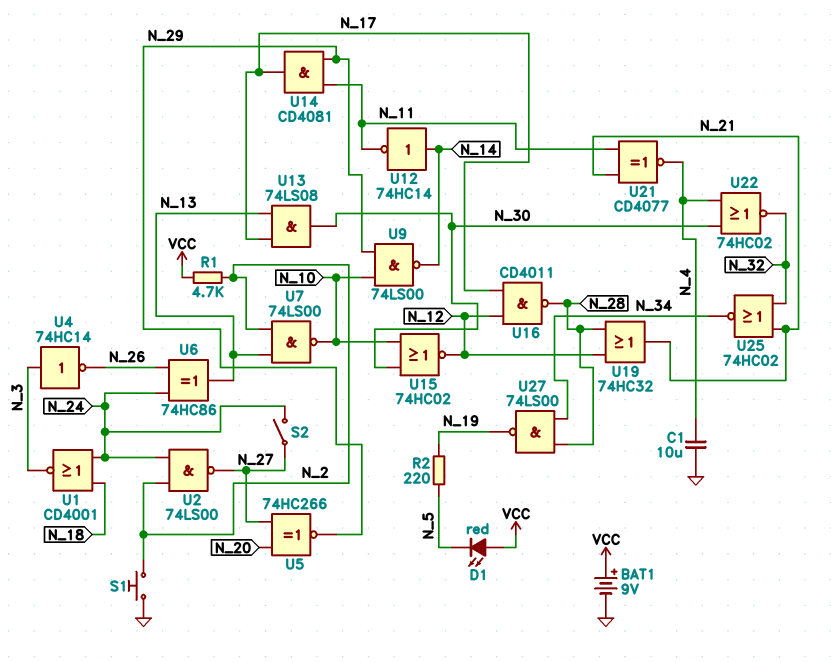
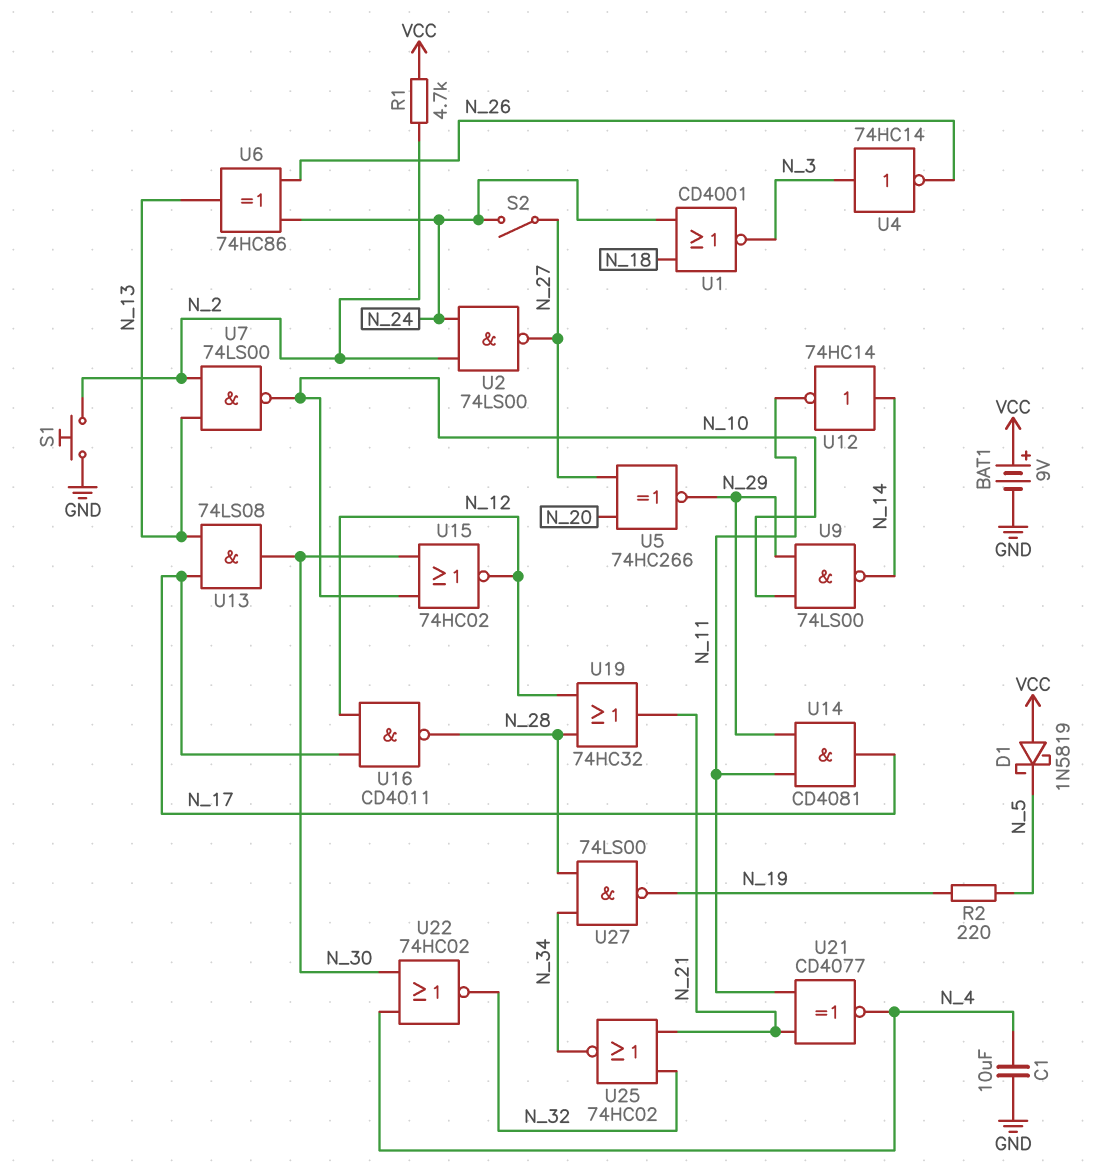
D1: LED red (A VCC, K N_5) -> schottky 1N5819 (A VCC, K N_5)

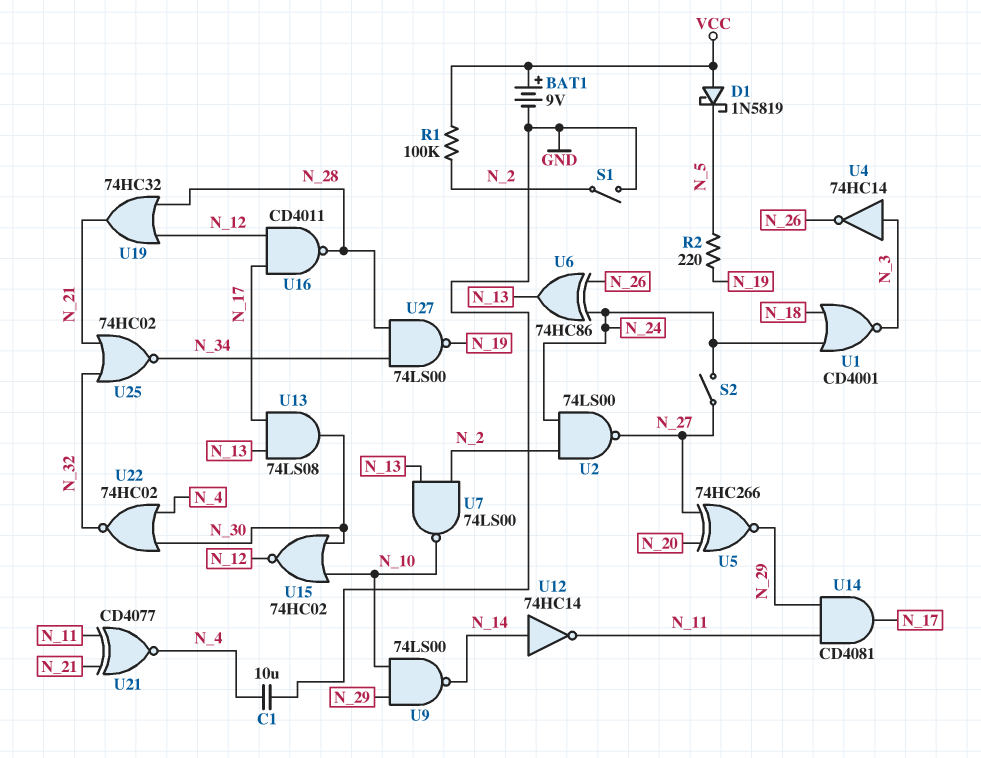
R1: 4.7k (N_2, VCC) -> 100k (N_2, VCC)
S1: button (GND, N_2) -> switch (GND, N_2)

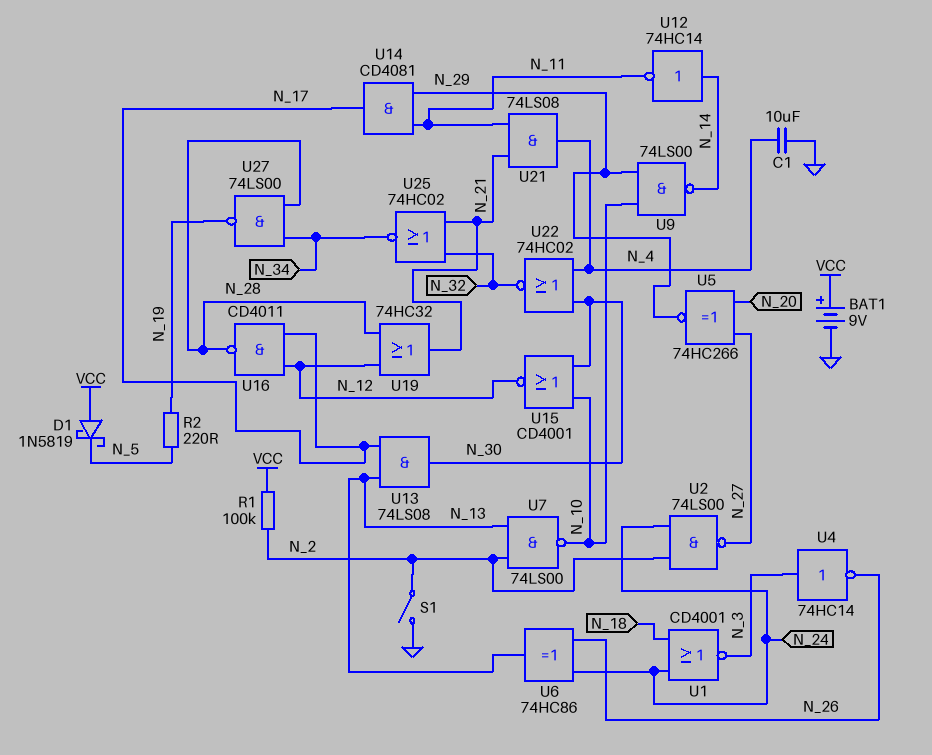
S2: switch (N_24, N_27) -> none
U15: NOR 74HC02 (in N_10, in N_30, out N_12) -> NOR CD4001 (in N_10, in N_30, out N_12)
U21: XNOR CD4077 (in N_11, in N_21, out N_4) -> AND 74LS08 (in N_11, in N_21, out N_4)

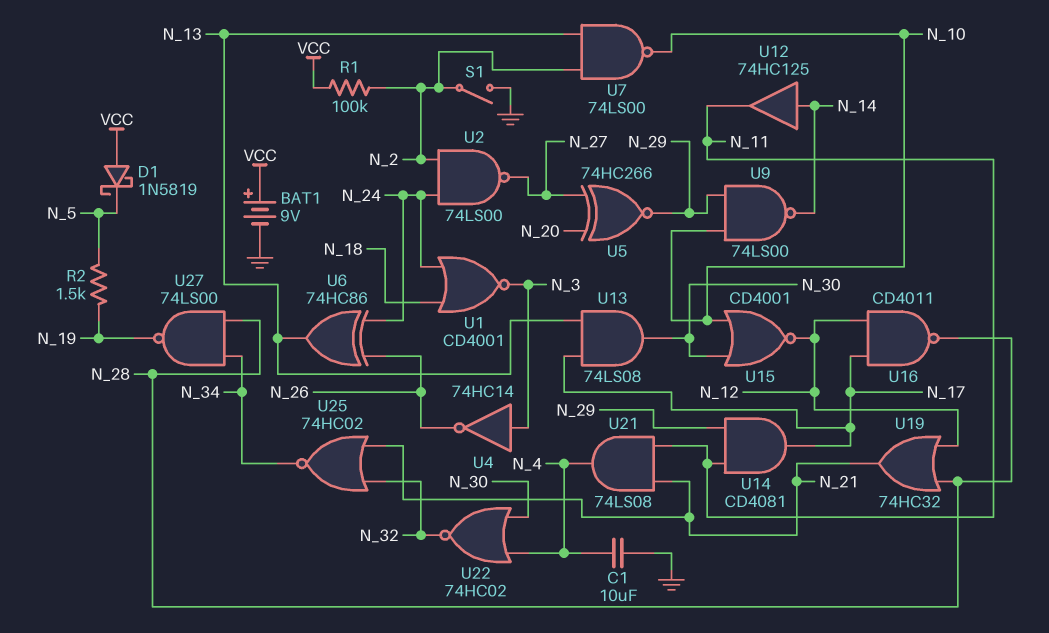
R2: 220 (N_5, N_19) -> 1.5k (N_5, N_19)
U12: NOT 74HC14 (in N_14, out N_11) -> buffer 74HC125 (in N_14, out N_11)

